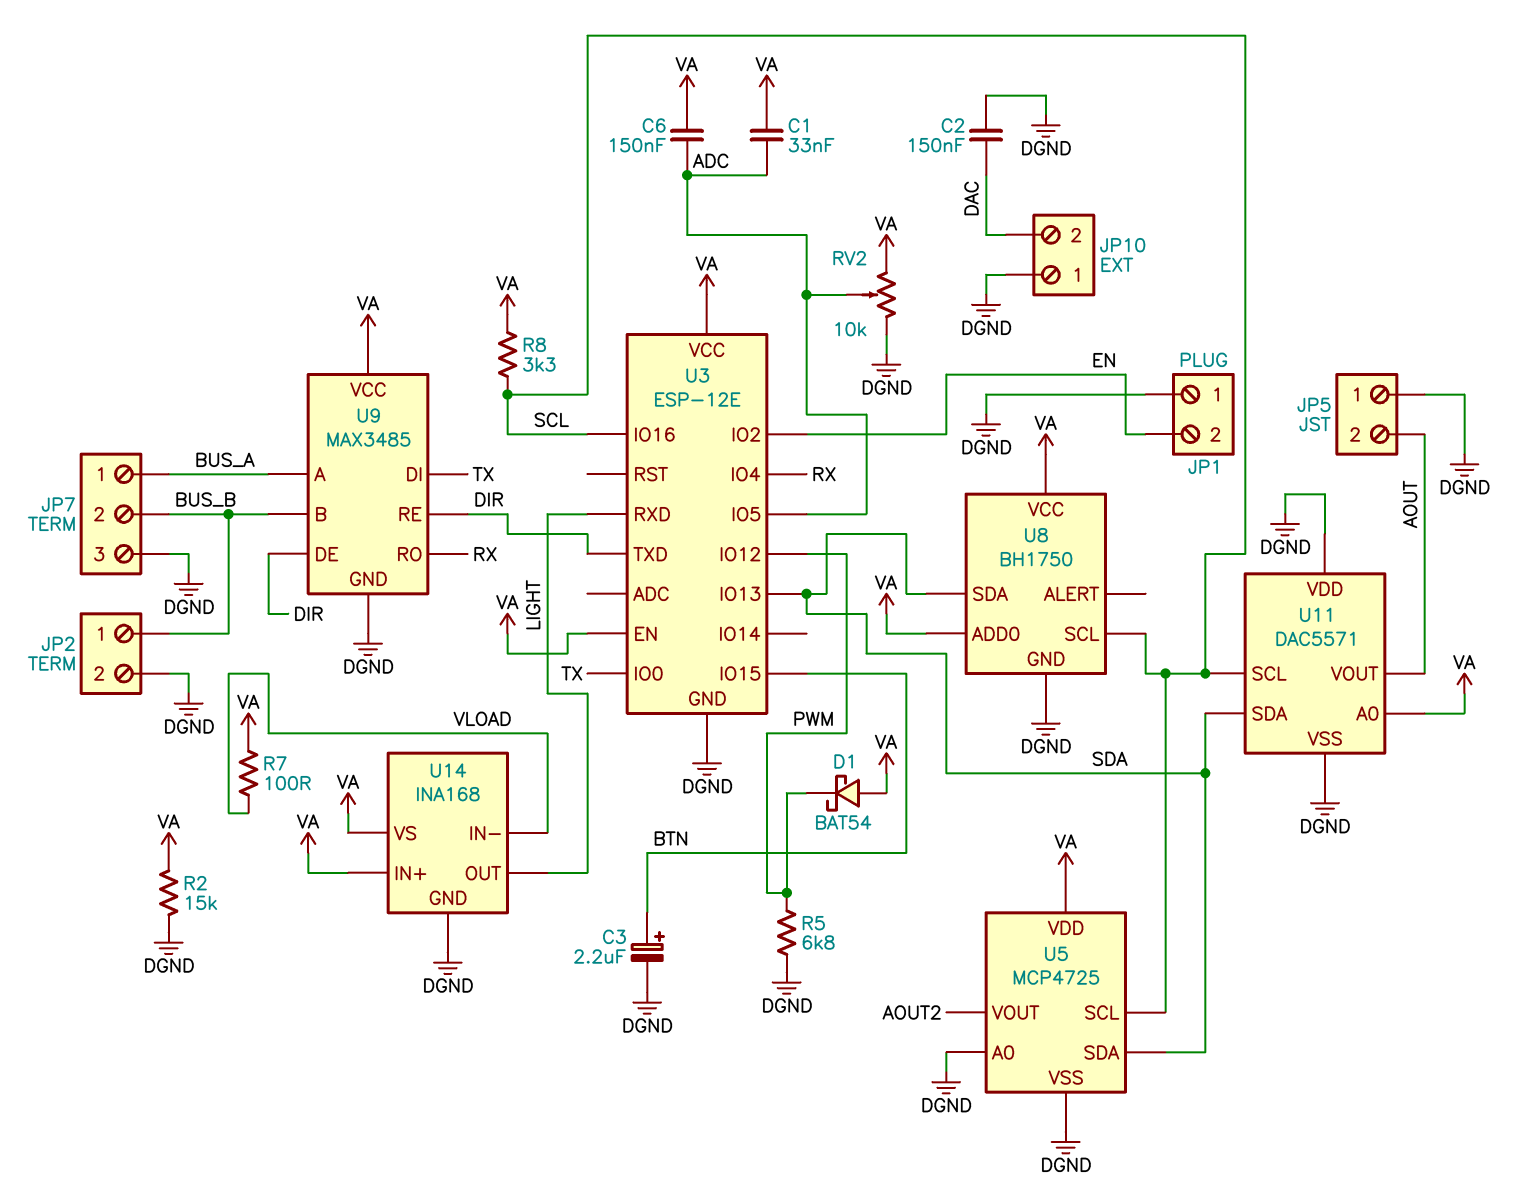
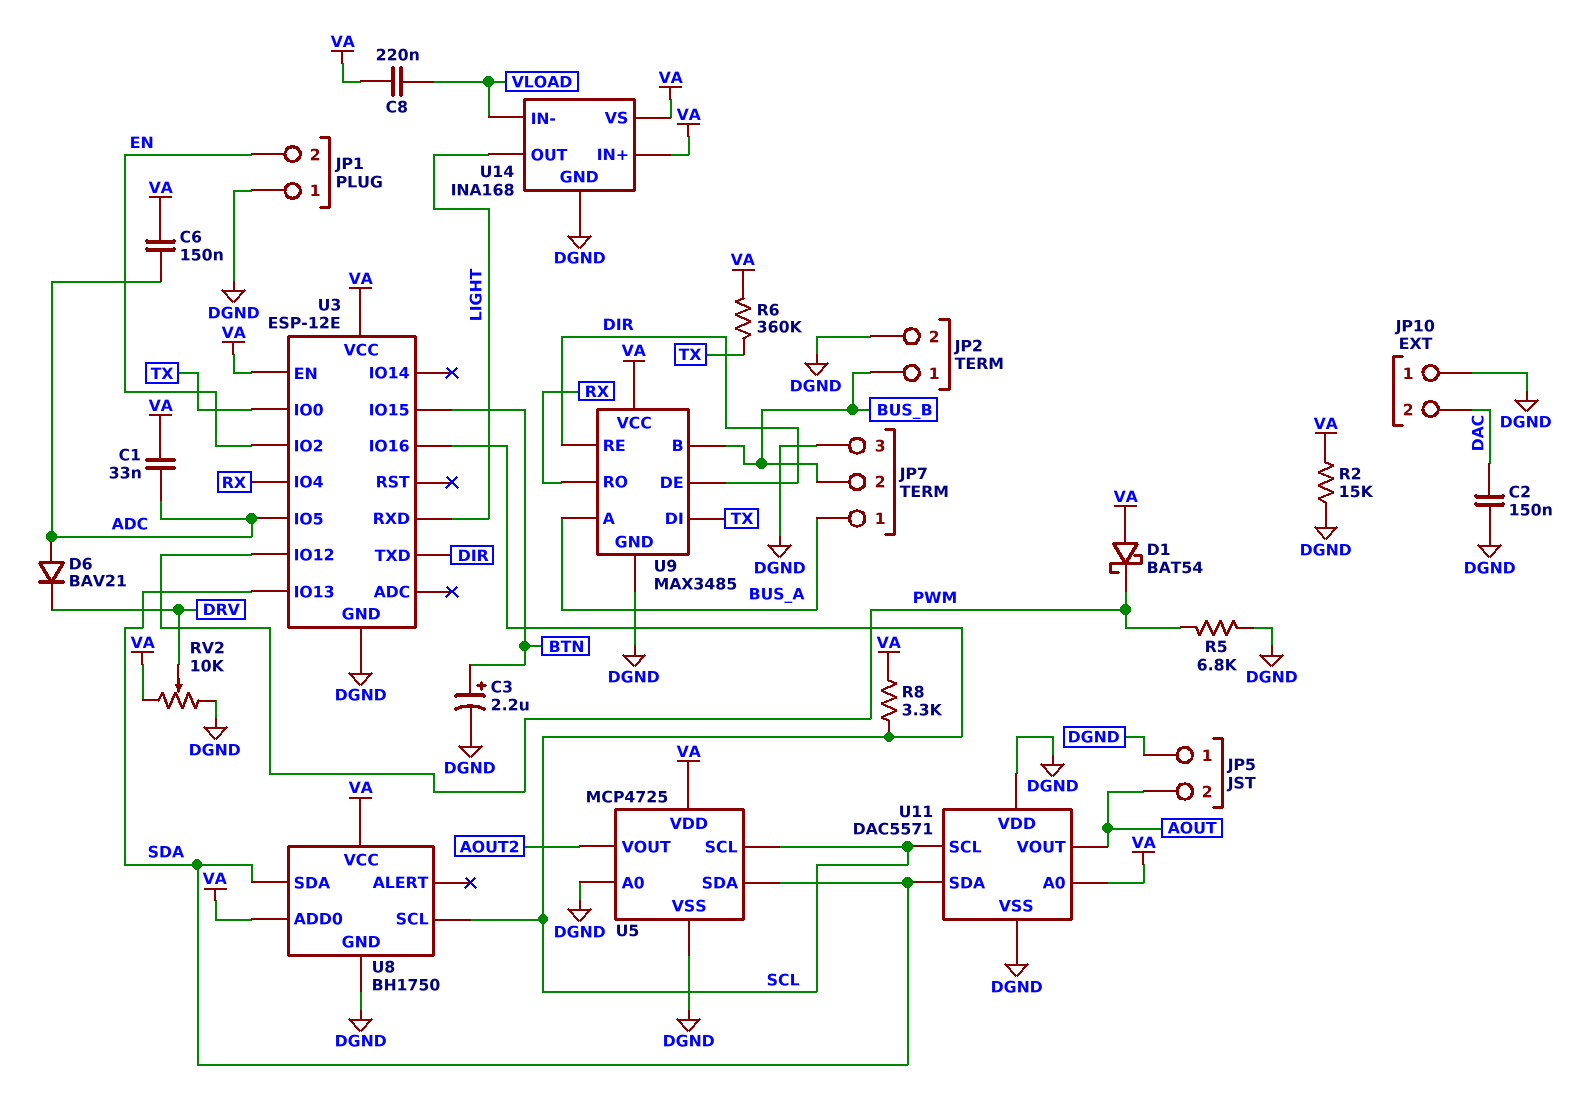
C8: none -> 220nF (VA, VLOAD)
D6: none -> diode BAV21 (A ADC, K DRV)
R6: none -> 360k (TX, VA)
R7: 100 (VA, VLOAD) -> none
RV2: 10k (DGND, VA, wiper ADC) -> 10k (DGND, VA, wiper DRV)

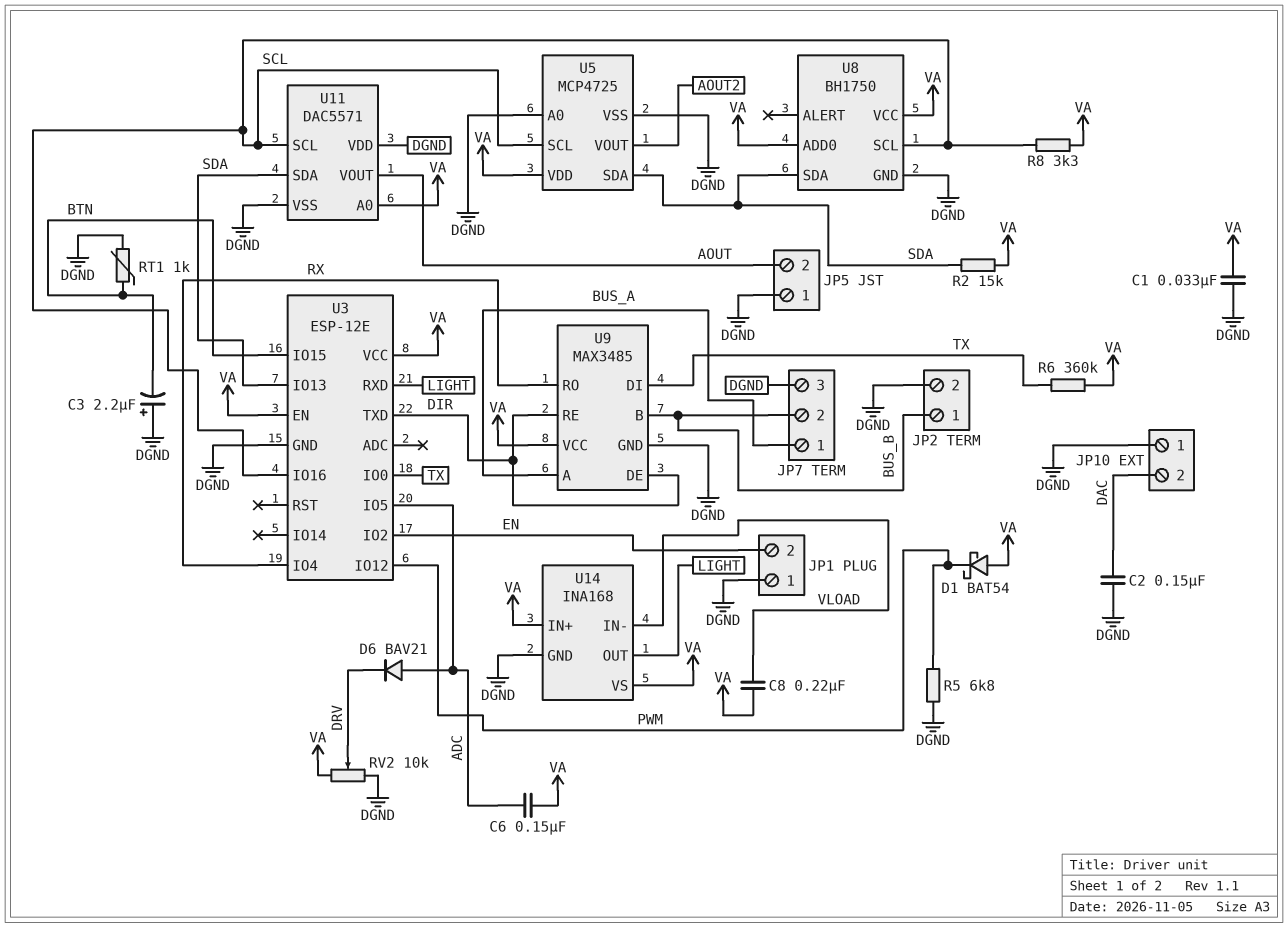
C1: 33nF (ADC, VA) -> 33nF (DGND, VA)
C3: 2.2uF (plus BTN, minus DGND) -> 2.2uF (plus DGND, minus BTN)
R2: 15k (DGND, VA) -> 15k (SDA, VA)
RT1: none -> 1k (BTN, DGND)

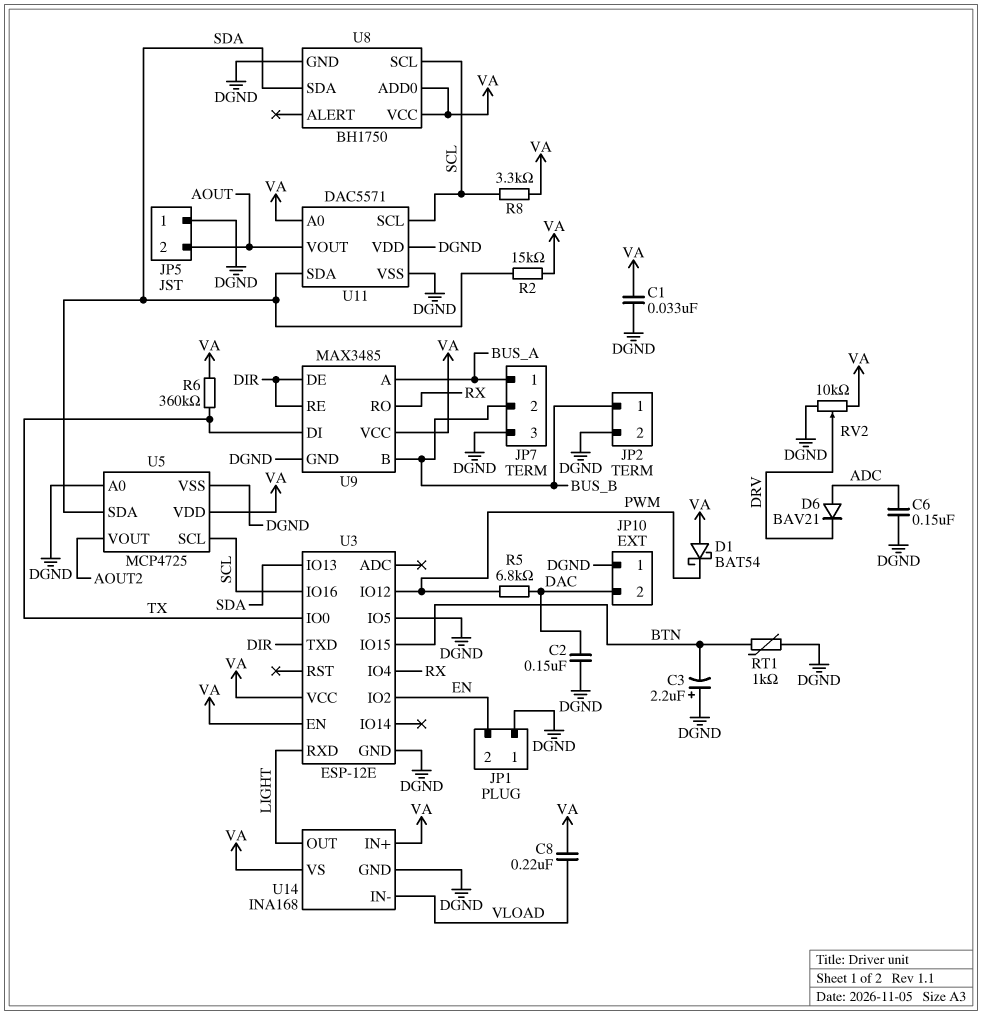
C6: 150nF (ADC, VA) -> 150nF (ADC, DGND)
R5: 6.8k (DGND, PWM) -> 6.8k (DAC, PWM)
U3 pin IO5: ADC -> DGND

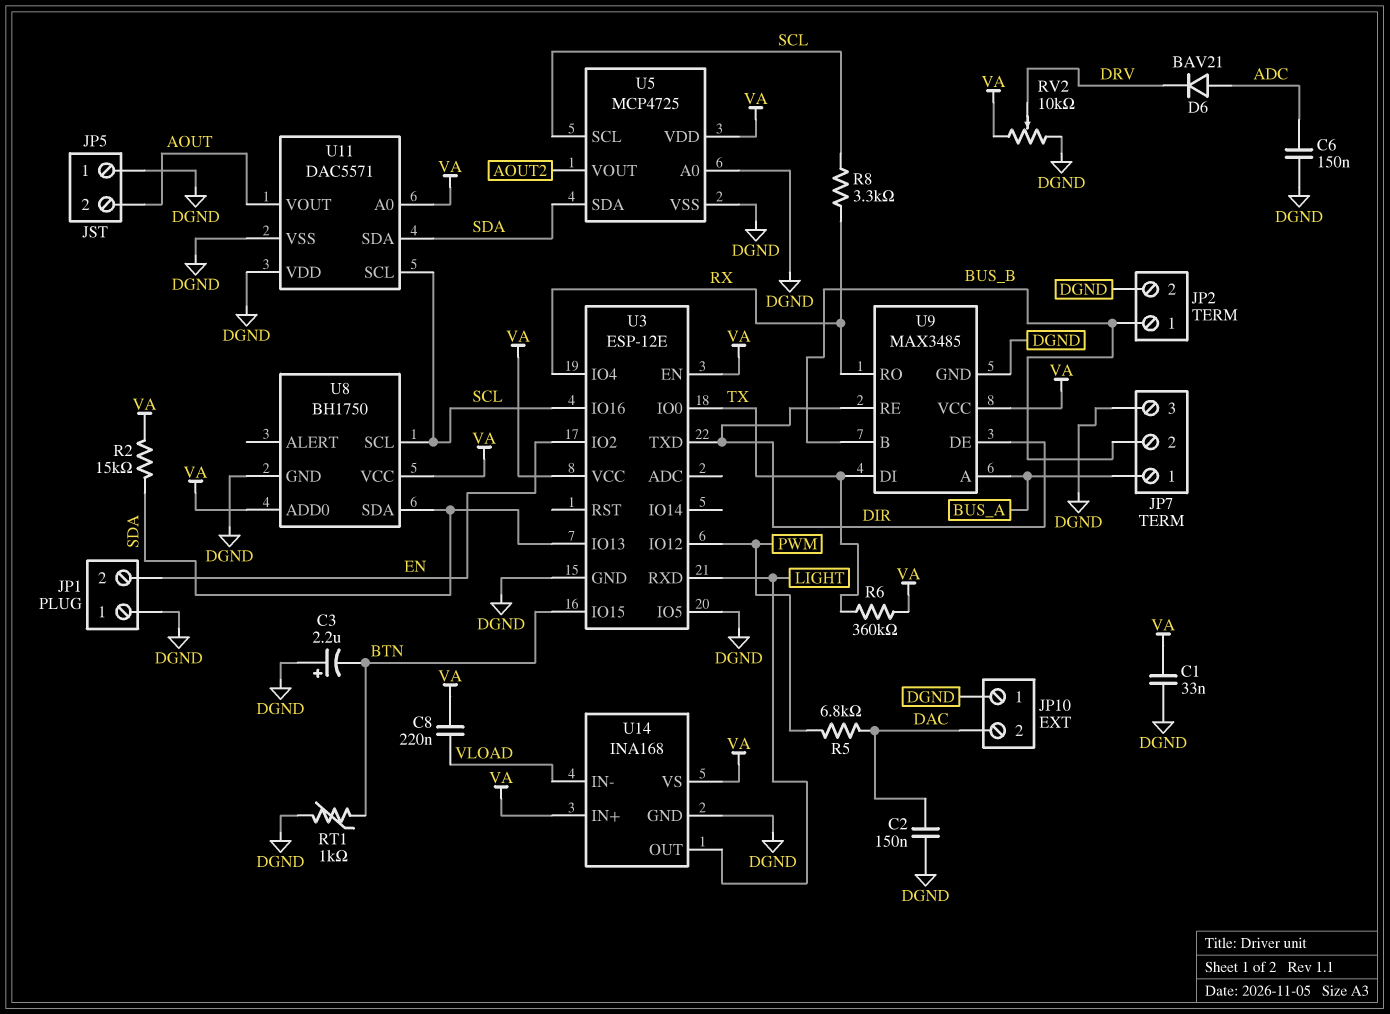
D1: schottky BAT54 (A VA, K PWM) -> none
R8: 3.3k (SCL, VA) -> 3.3k (RX, SCL)

